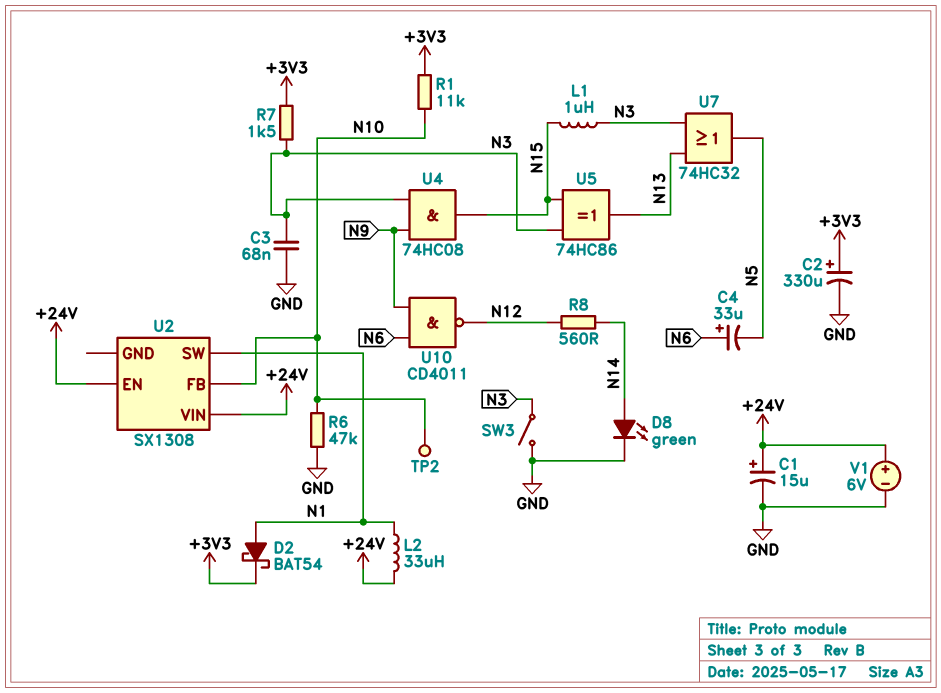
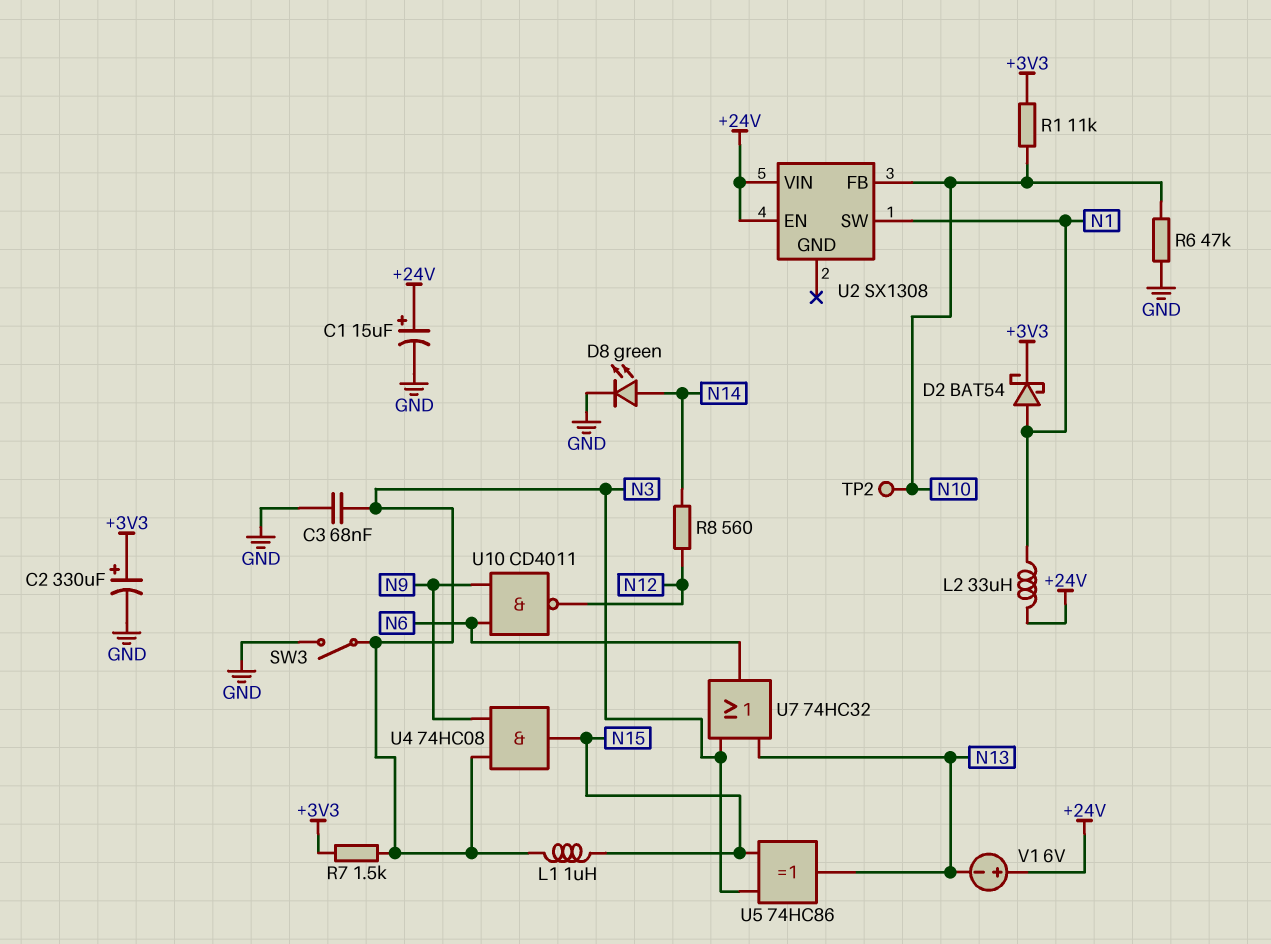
C4: 33uF (plus N6, minus N5) -> none
U7: OR 74HC32 (in N3, in N13, out N5) -> OR 74HC32 (in N3, in N13, out N6)
V1: 6V (plus +24V, minus GND) -> 6V (plus +24V, minus N13)

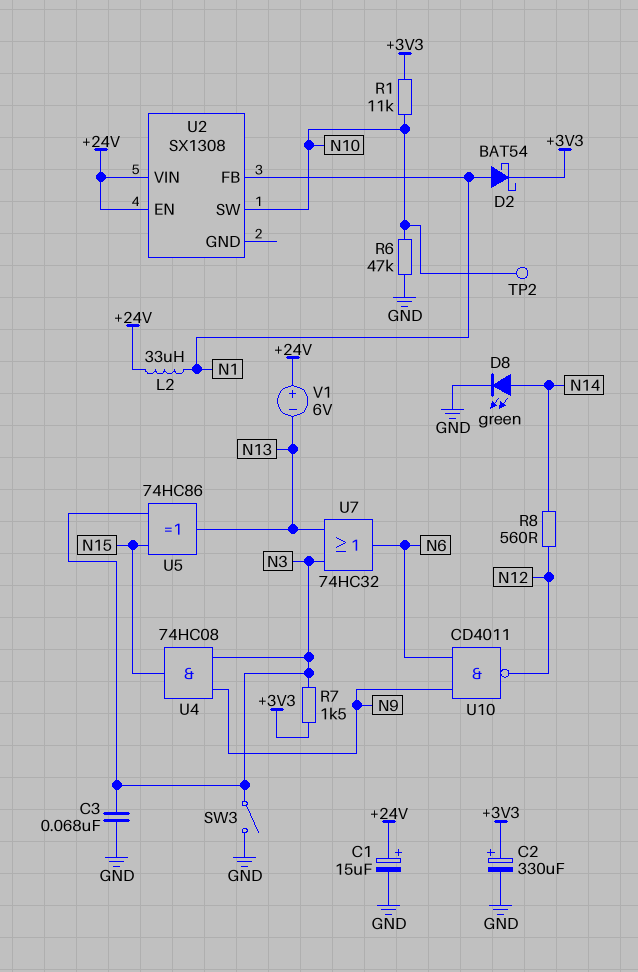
L1: 1uH (N3, N15) -> none
U2 pin FB: N10 -> N1
U2 pin SW: N1 -> N10

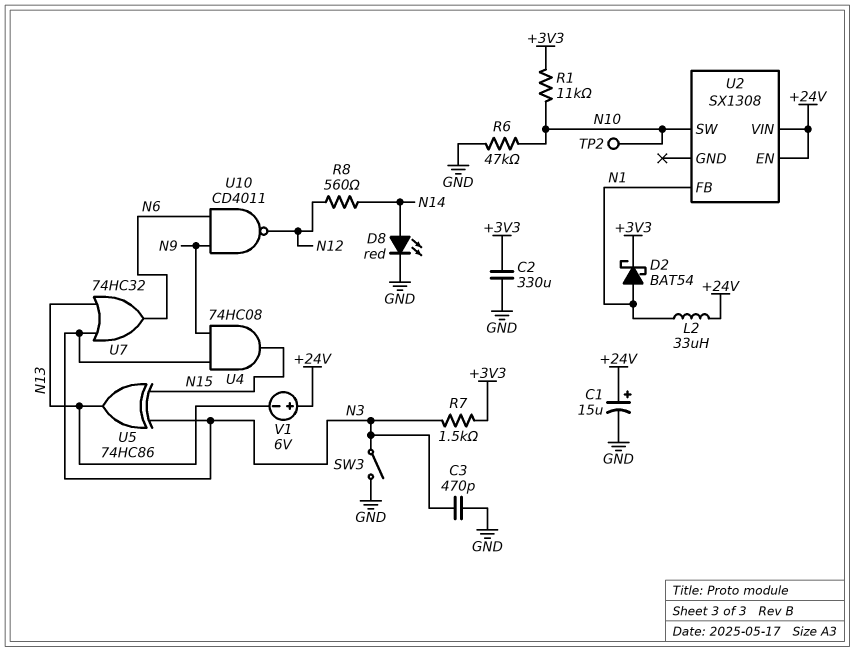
C2: 330uF (plus +3V3, minus GND) -> 330uF (+3V3, GND)
C3: 68nF (GND, N3) -> 470pF (GND, N3)
D8: LED green (A N14, K GND) -> LED red (A N14, K GND)

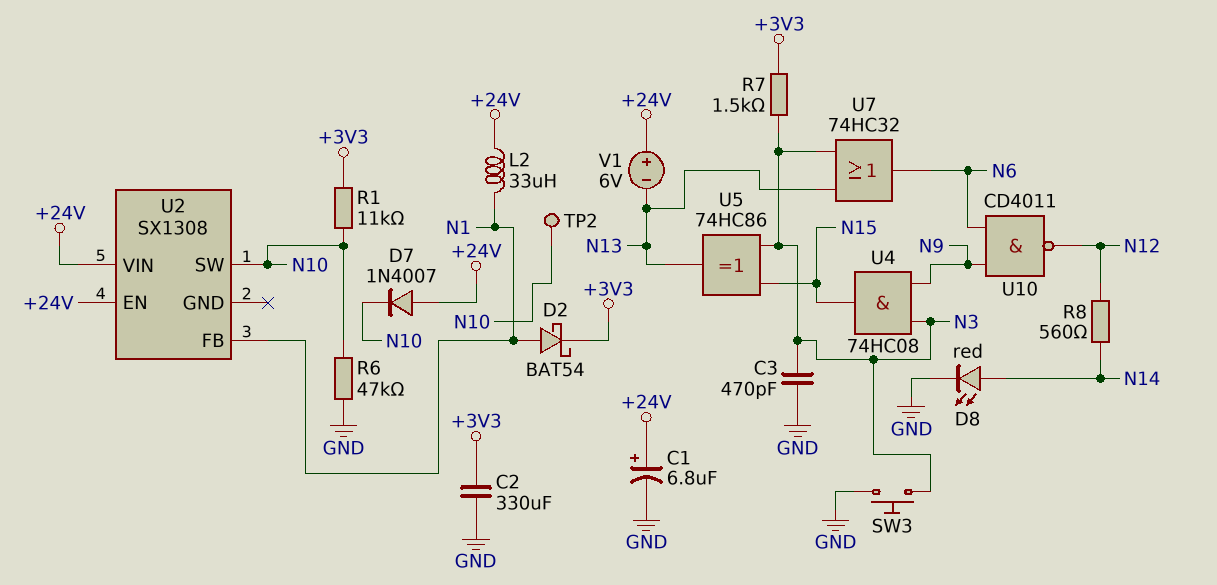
C1: 15uF (plus +24V, minus GND) -> 6.8uF (plus +24V, minus GND)
D7: none -> diode 1N4007 (A +24V, K N10)
SW3: switch (GND, N3) -> button (GND, N3)

